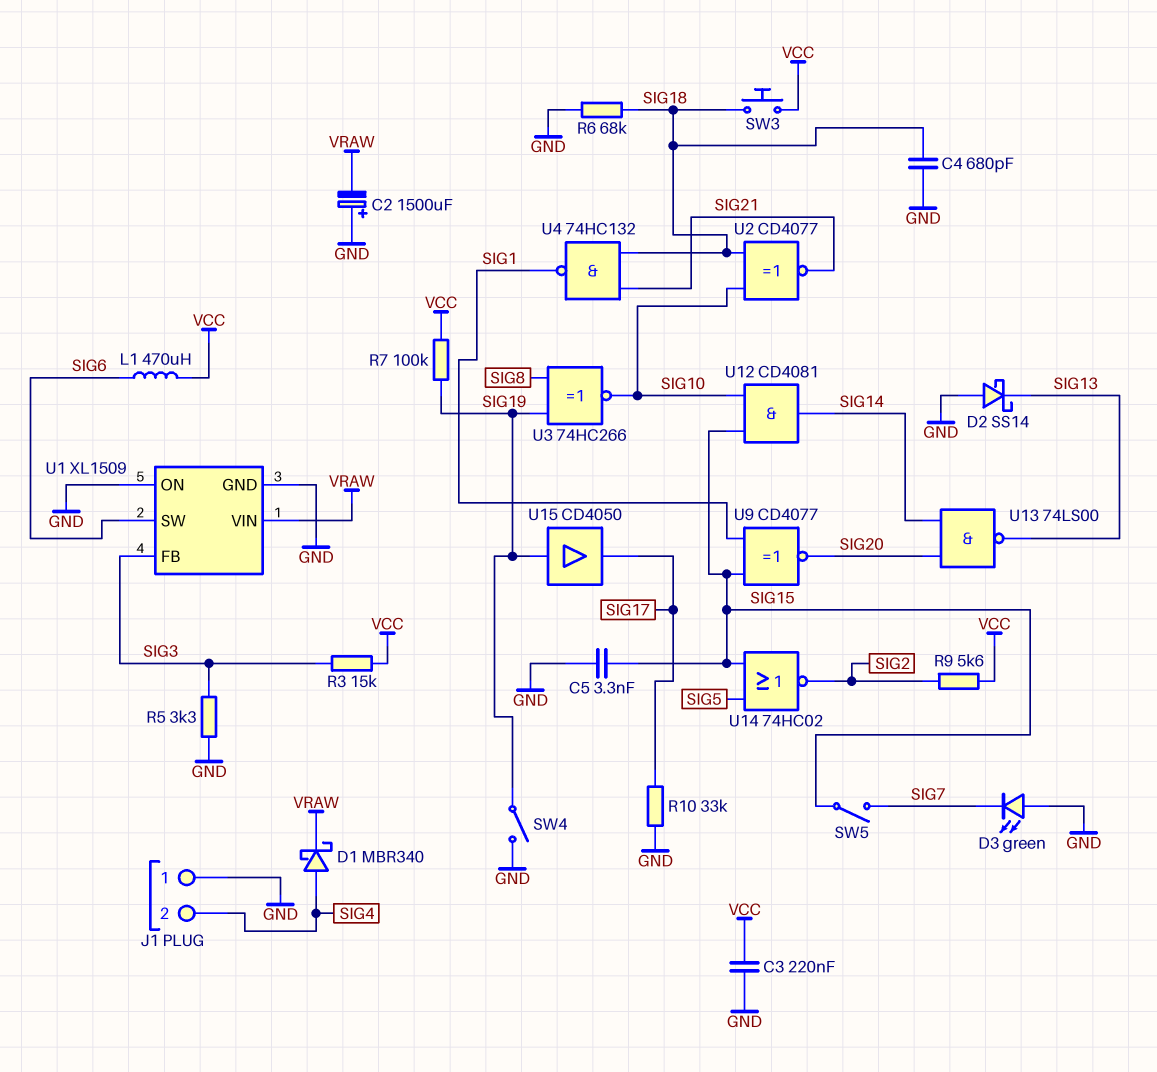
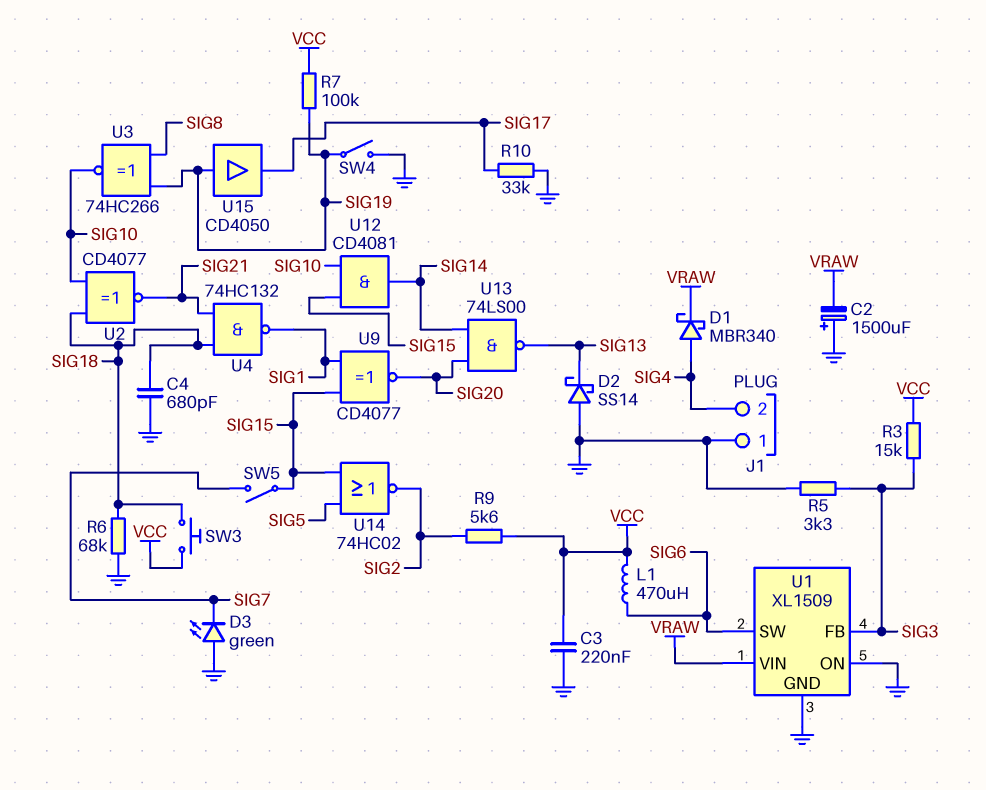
C5: 3.3nF (GND, SIG15) -> none

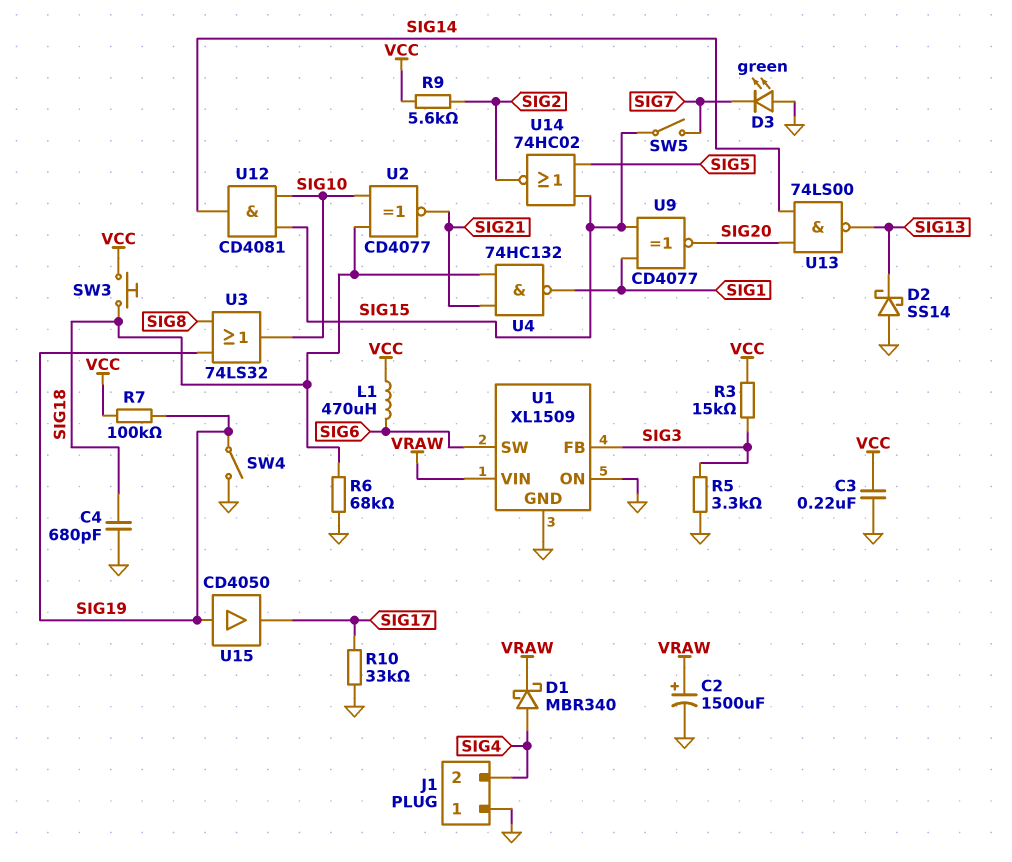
C2: 1500uF (plus GND, minus VRAW) -> 1500uF (plus VRAW, minus GND)
U3: XNOR 74HC266 (in SIG8, in SIG19, out SIG10) -> OR 74LS32 (in SIG8, in SIG19, out SIG10)

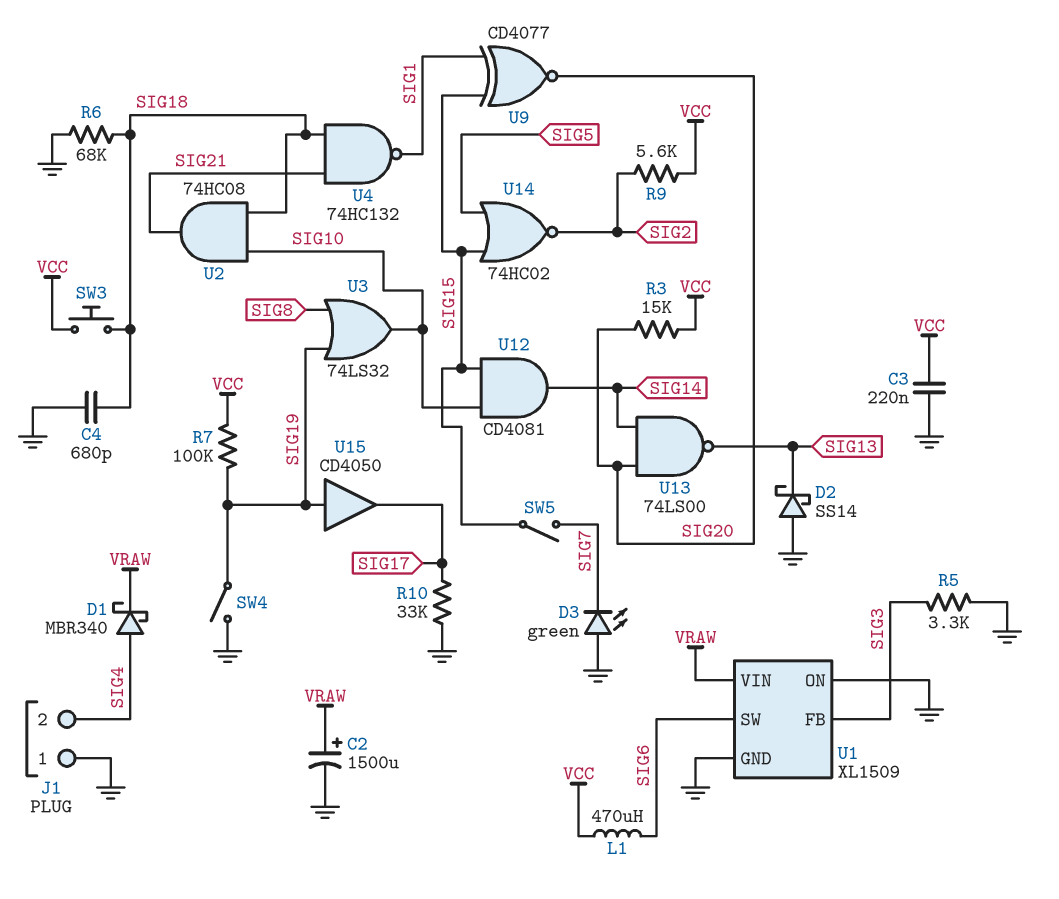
R3: 15k (SIG3, VCC) -> 15k (SIG20, VCC)
U2: XNOR CD4077 (in SIG10, in SIG18, out SIG21) -> AND 74HC08 (in SIG10, in SIG18, out SIG21)

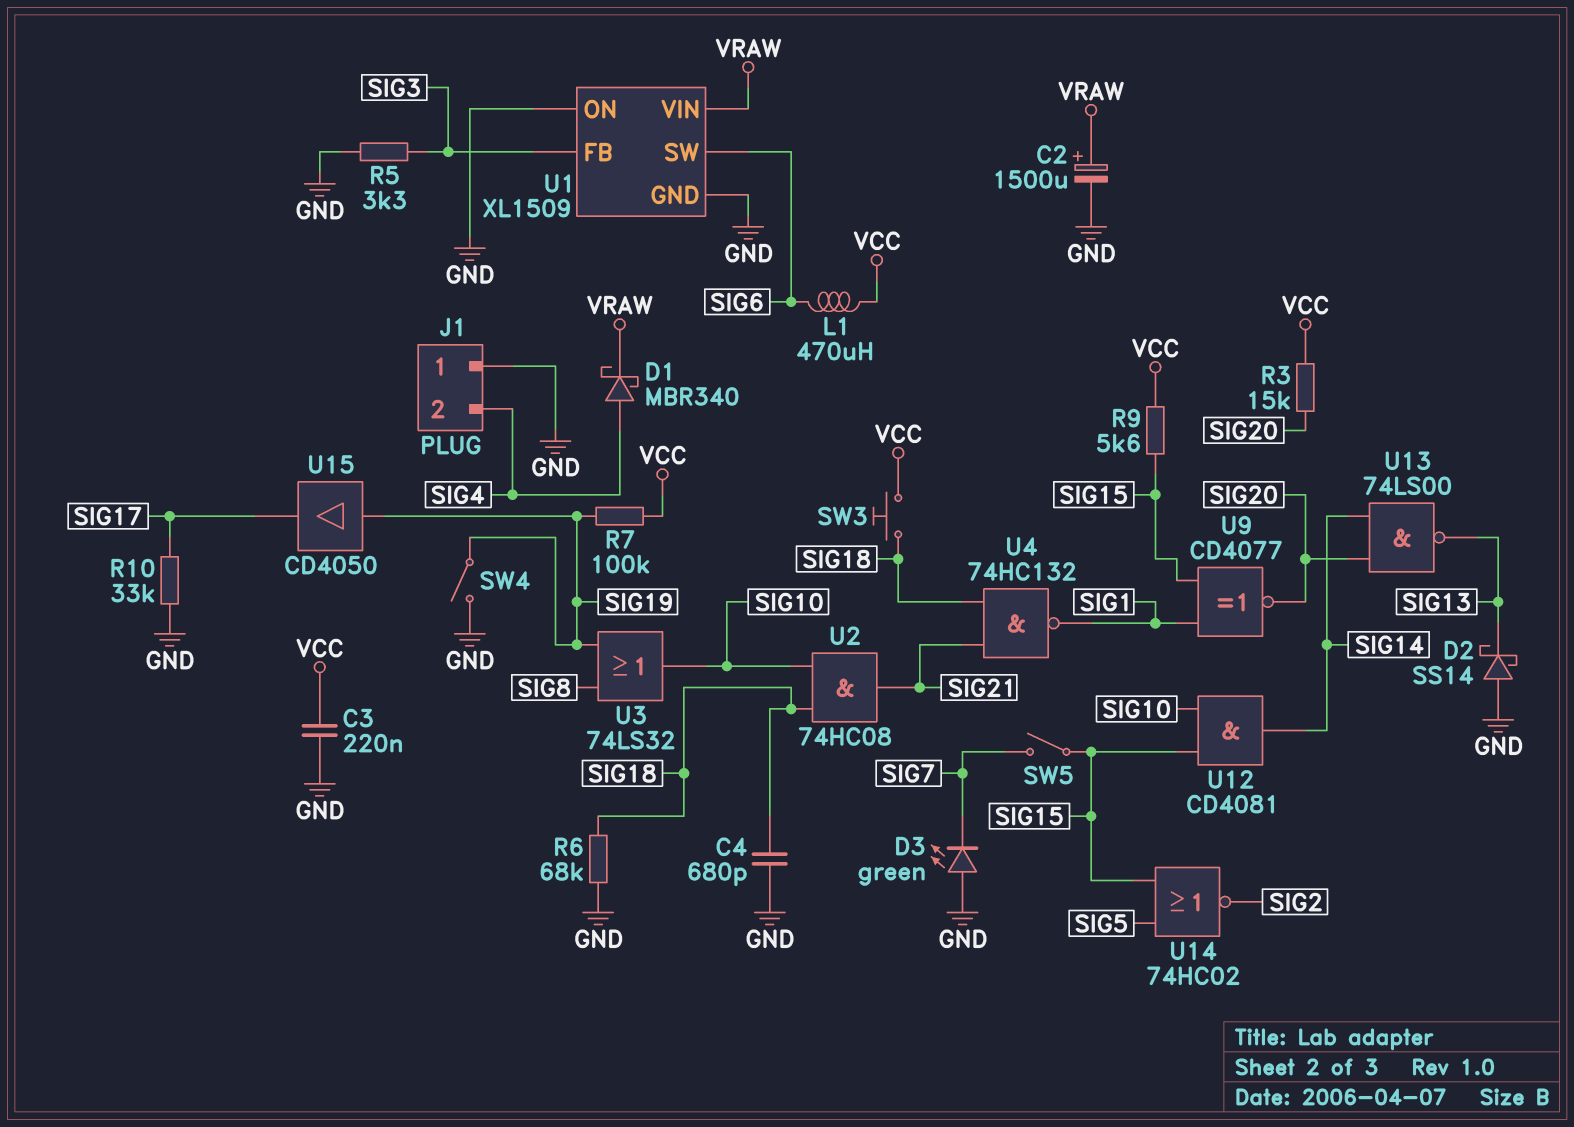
R9: 5.6k (SIG2, VCC) -> 5.6k (SIG15, VCC)

